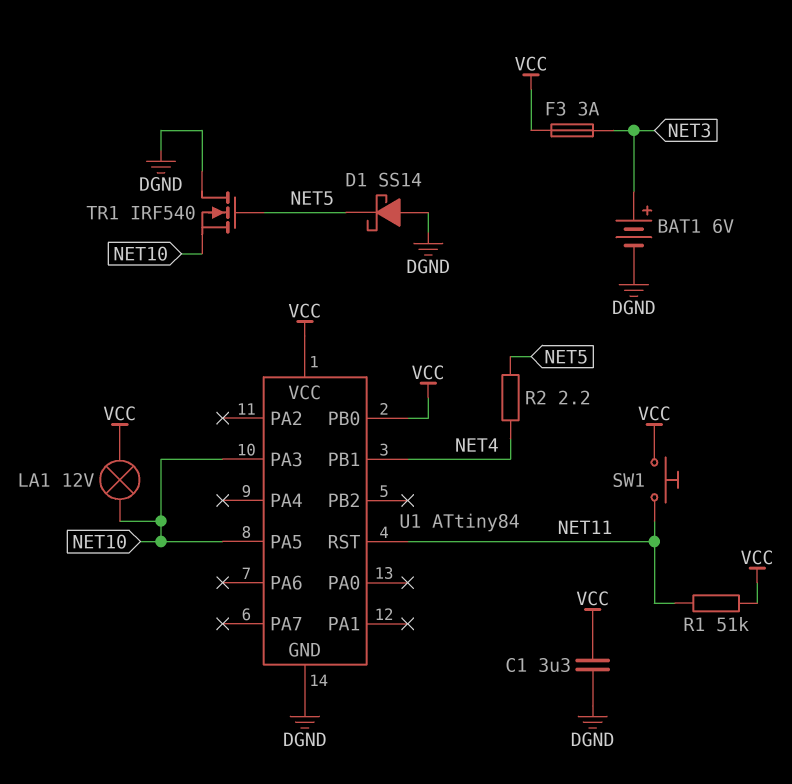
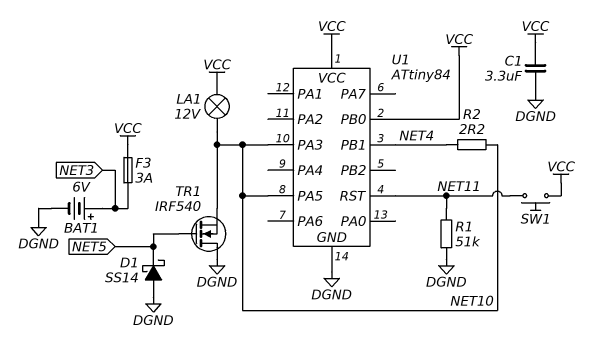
R1: 51k (NET11, VCC) -> 51k (DGND, NET11)
R2: 2.2 (NET4, NET5) -> 2.2 (NET4, NET10)

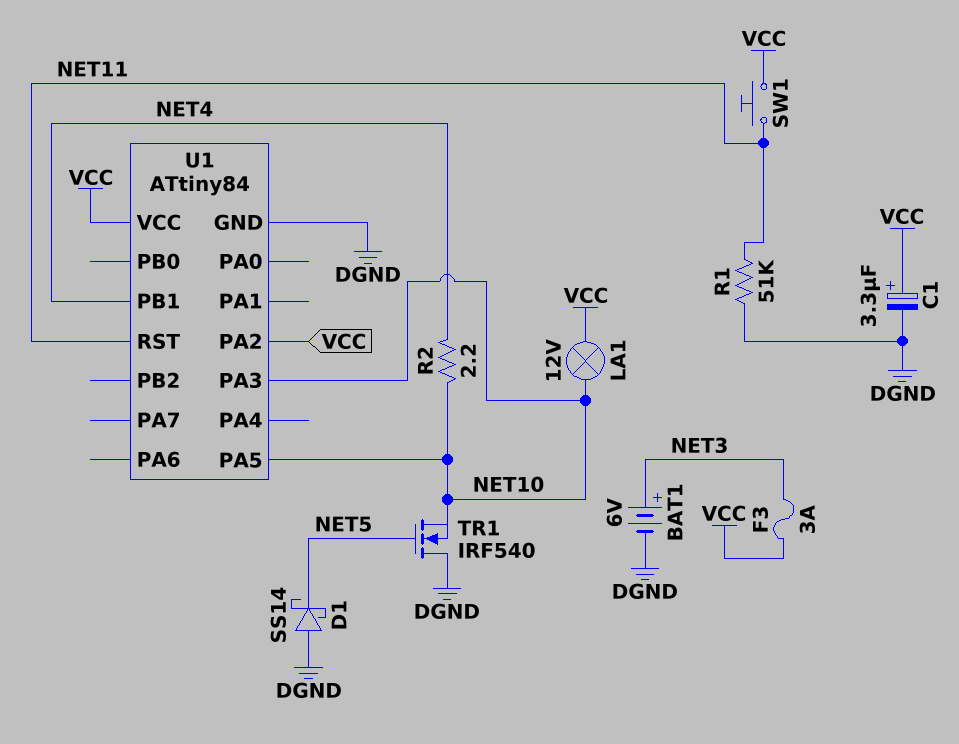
C1: 3.3uF (DGND, VCC) -> 3.3uF (plus VCC, minus DGND)
U1 pin PA2: none -> VCC
U1 pin PB0: VCC -> none

